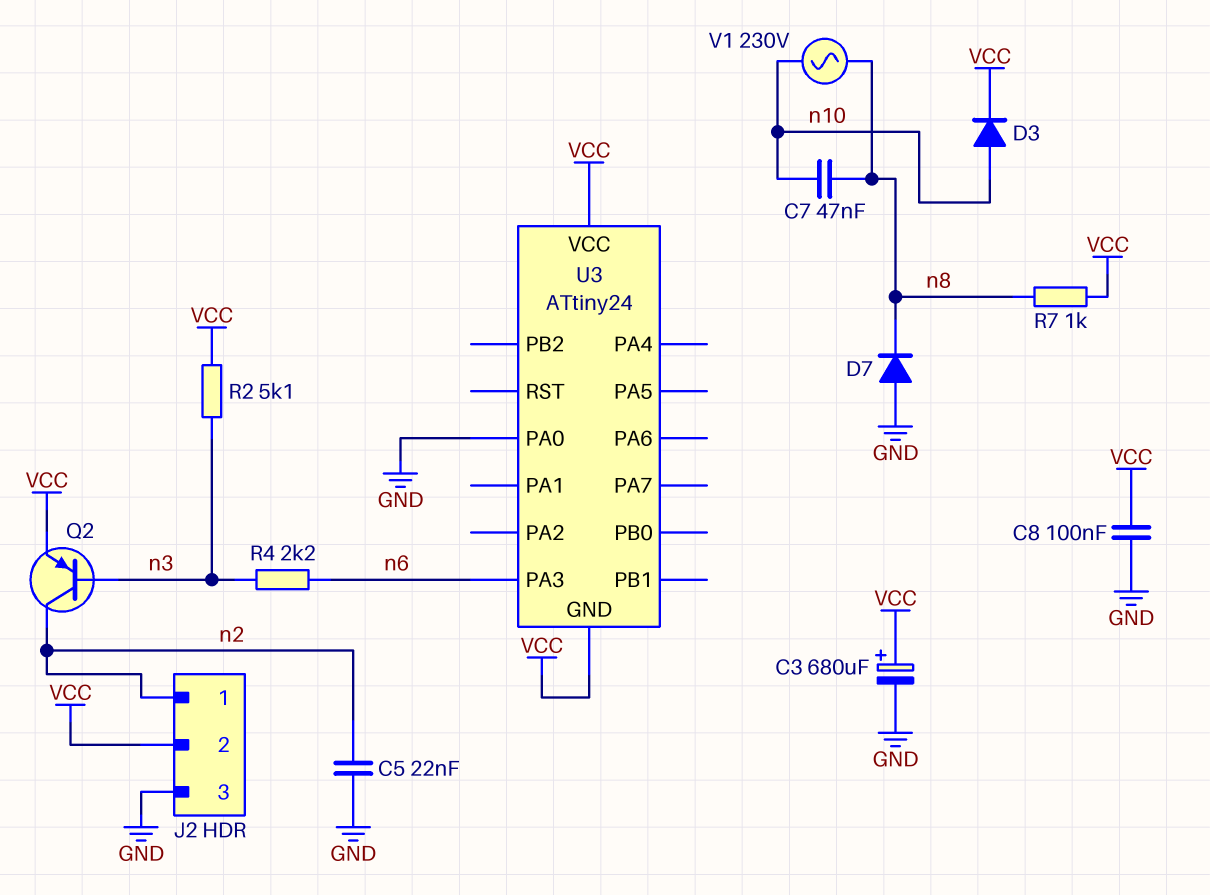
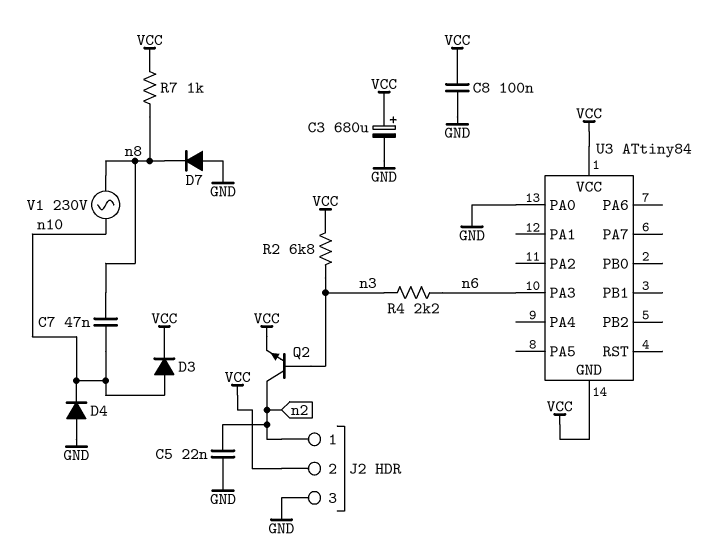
D4: none -> diode (A GND, K n10)
Q2: PNP (B n3, C n2, E VCC) -> NPN (B n3, C n2, E VCC)
R2: 5.1k (VCC, n3) -> 6.8k (VCC, n3)
U3: ATtiny24 -> ATtiny84

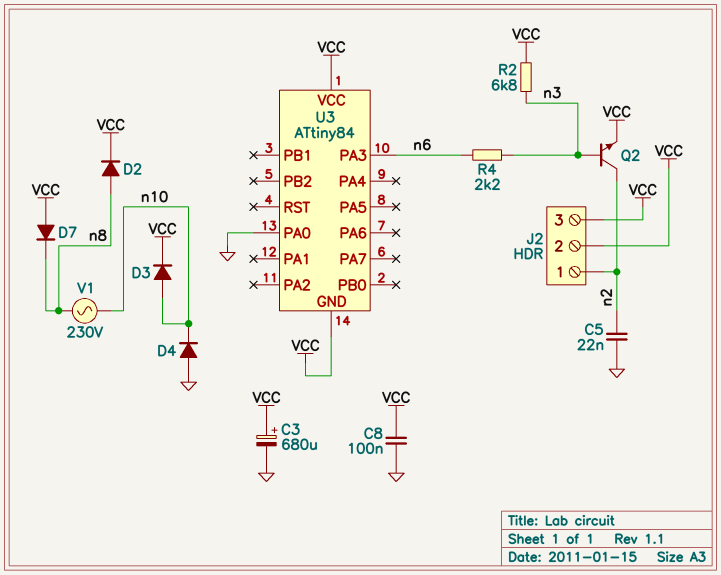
C7: 47nF (n8, n10) -> none
D2: none -> diode (A n8, K VCC)
D7: diode (A GND, K n8) -> diode (A VCC, K n8)
J2 pin 3: GND -> VCC
R7: 1k (VCC, n8) -> none

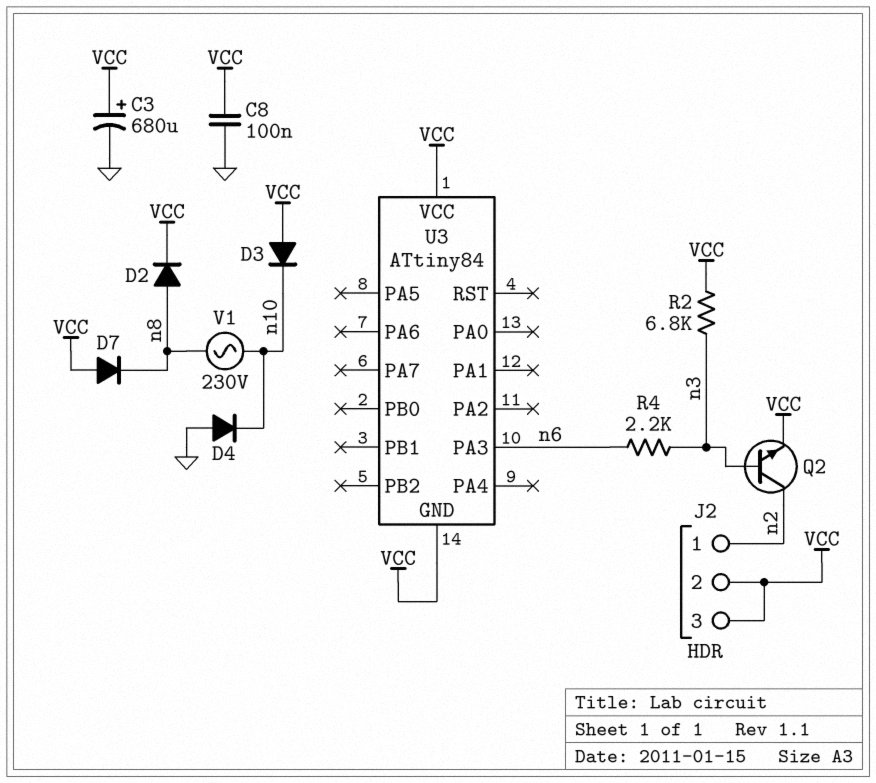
C5: 22nF (GND, n2) -> none
D3: diode (A n10, K VCC) -> diode (A VCC, K n10)
U3 pin PA0: GND -> none

